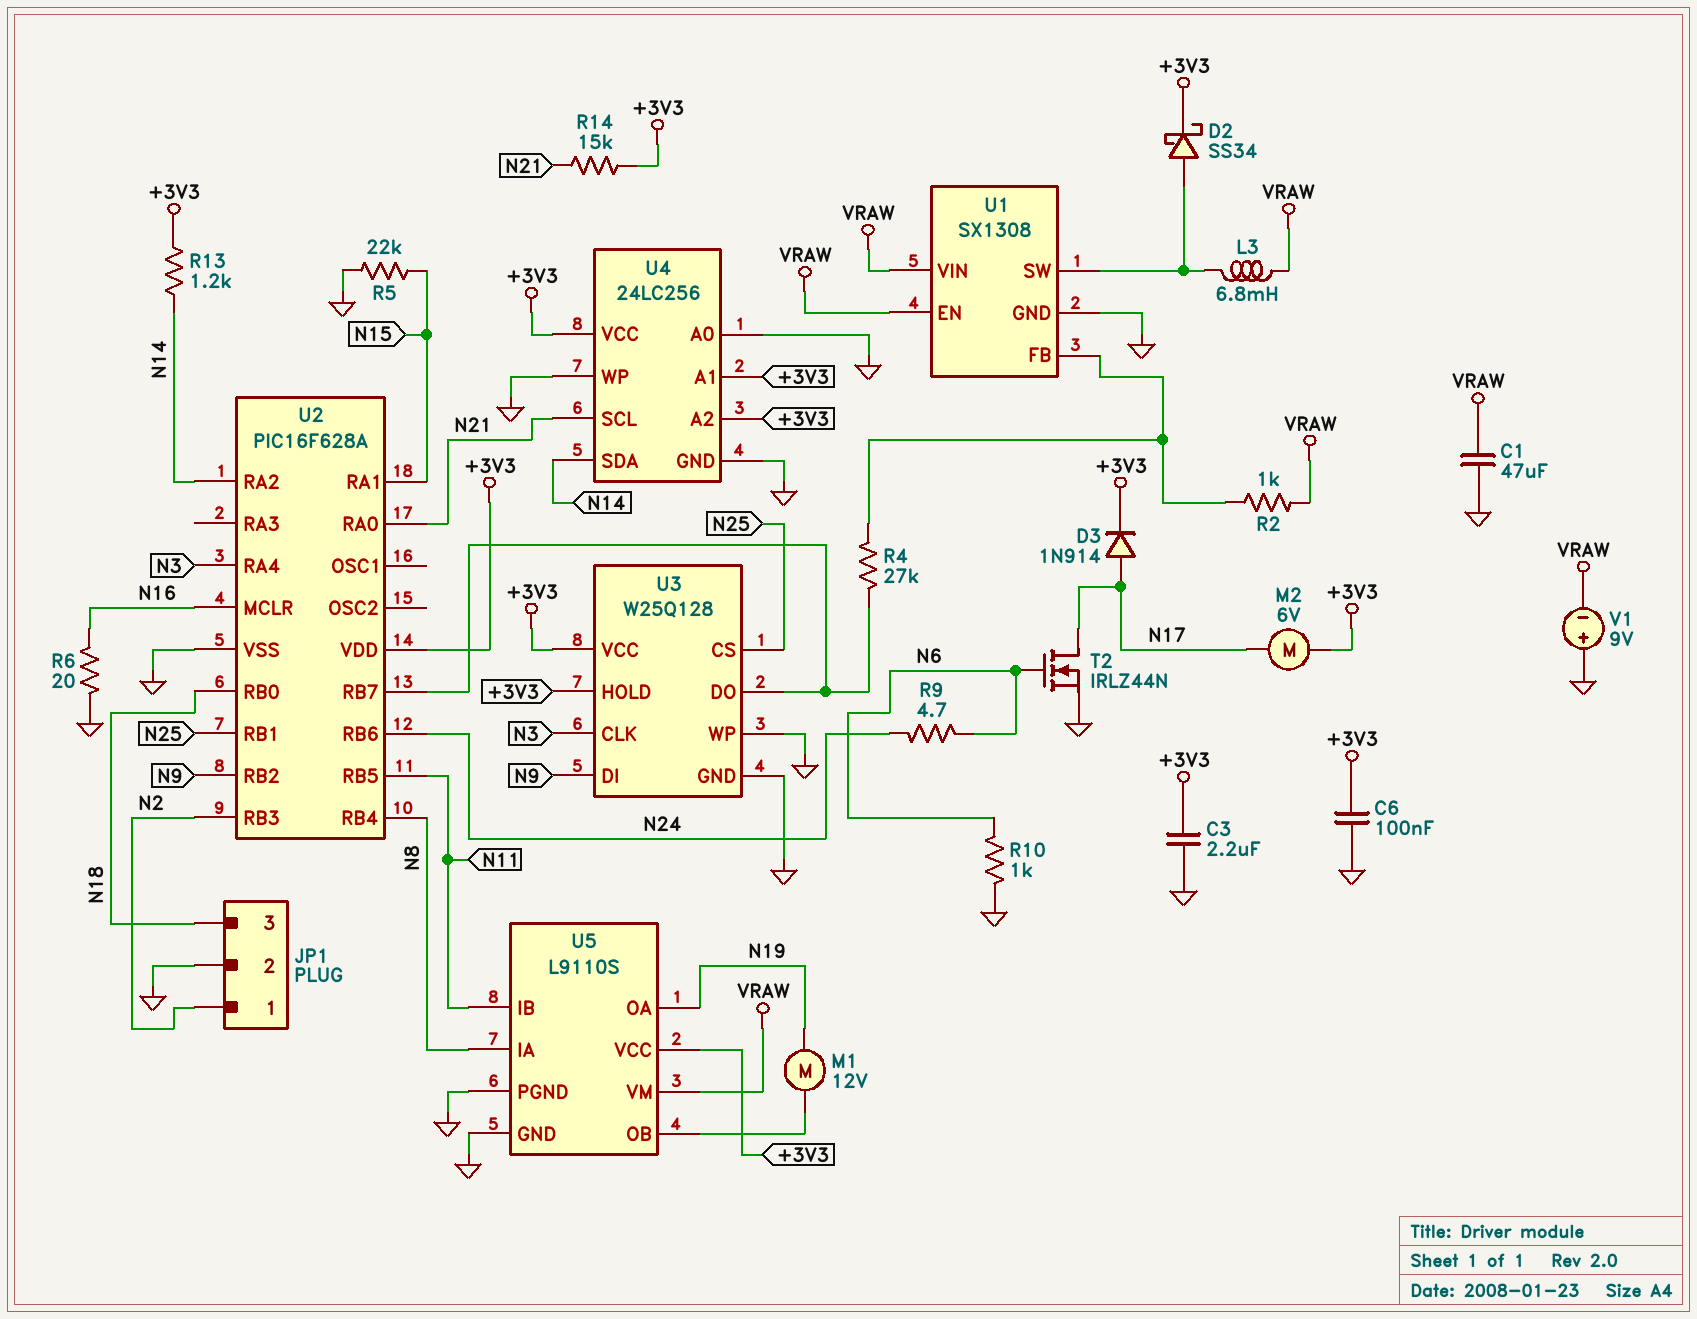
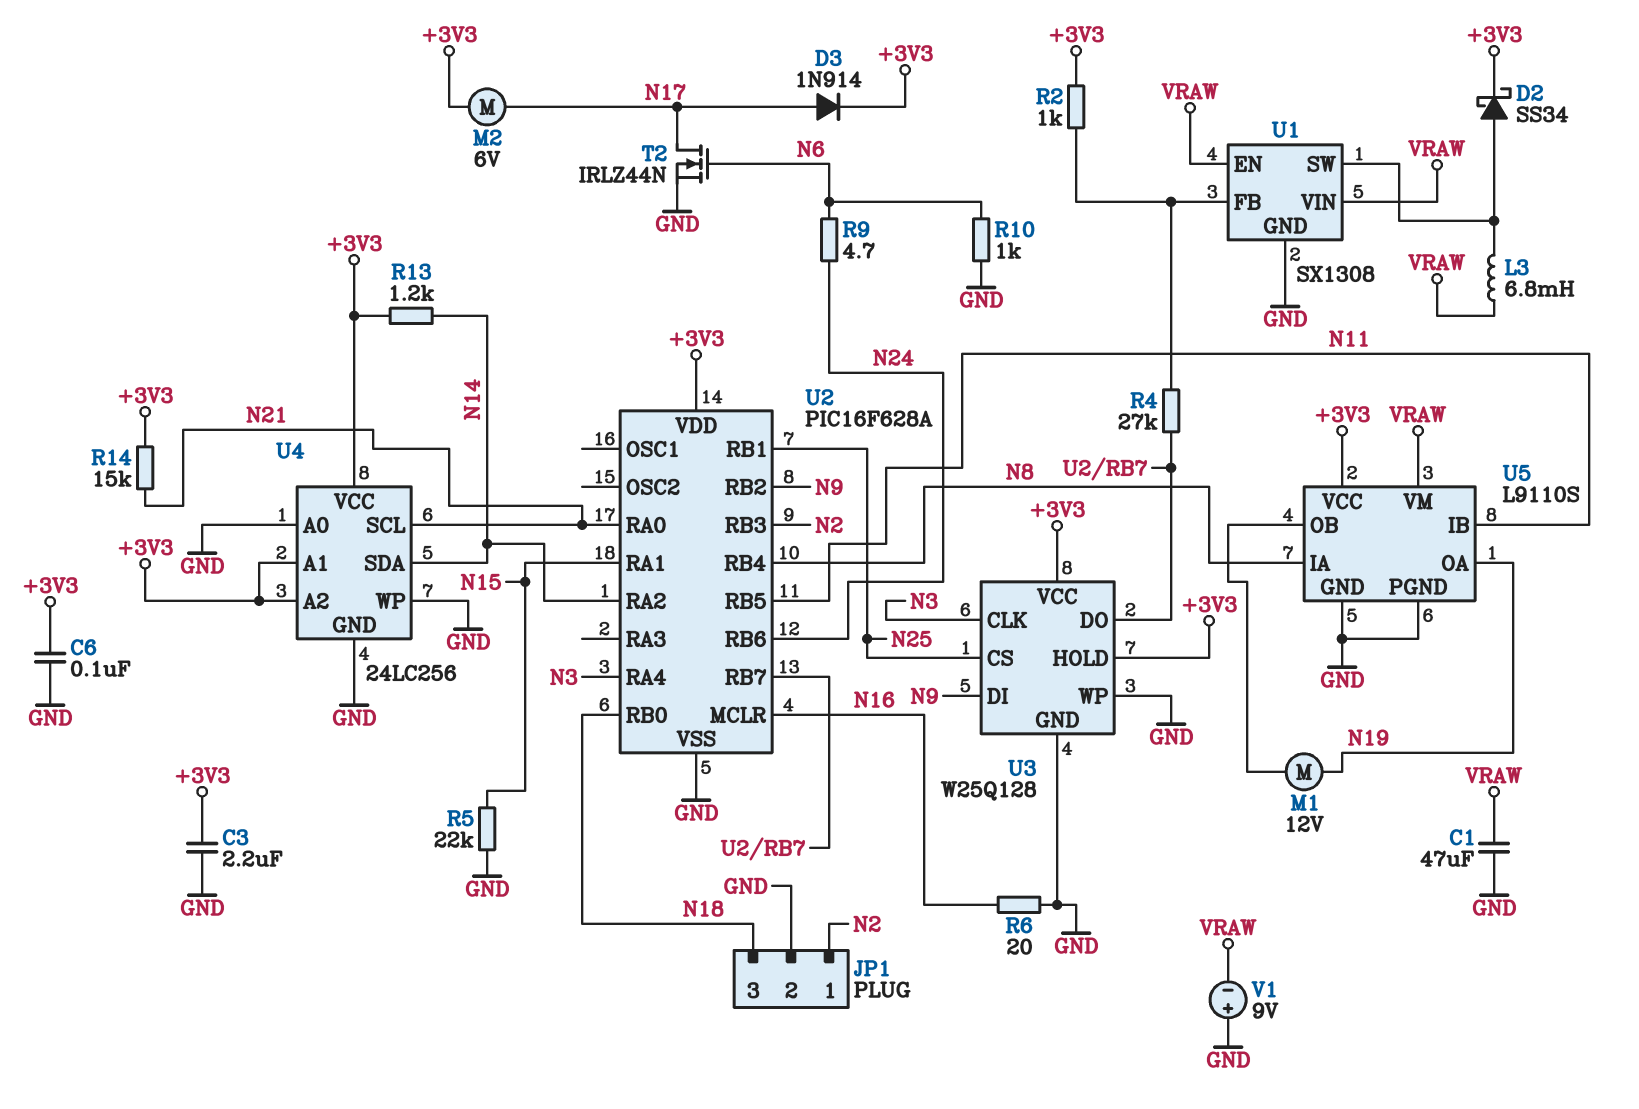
R2: 1k (U1/FB, VRAW) -> 1k (+3V3, U1/FB)

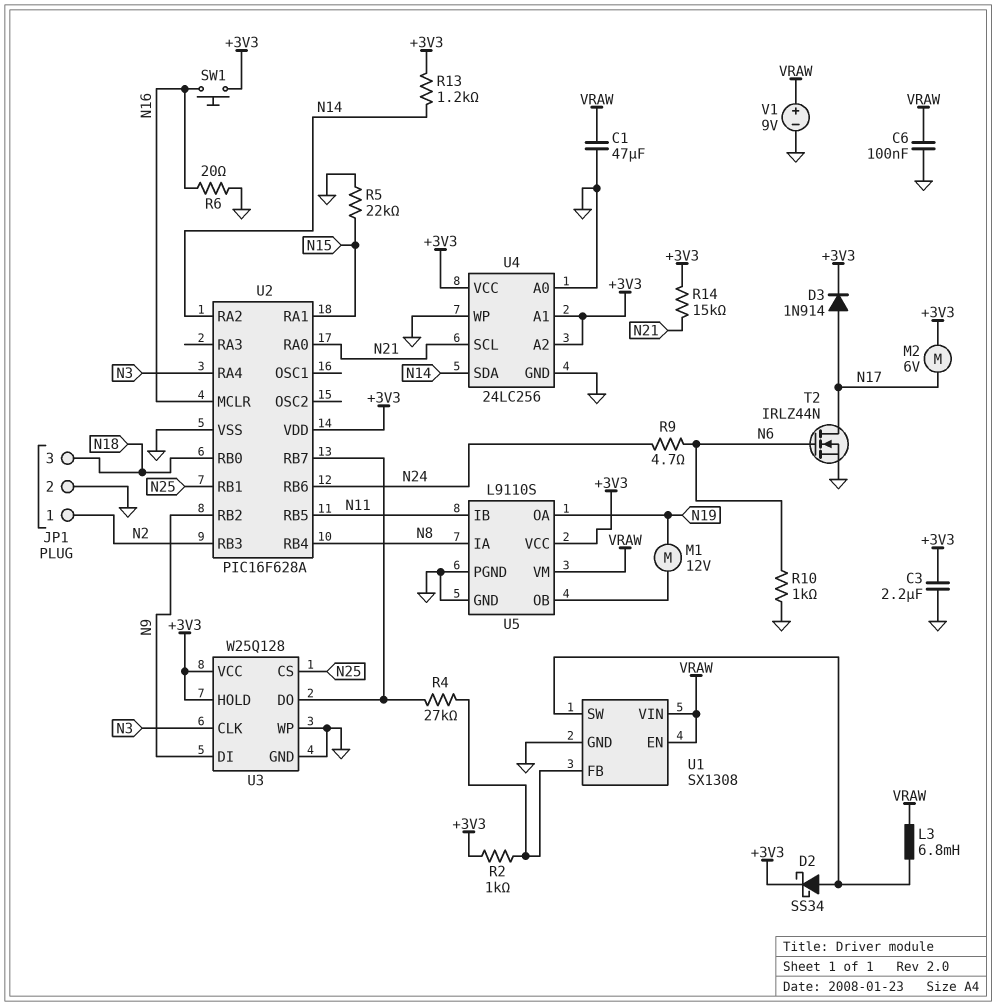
C6: 100nF (+3V3, GND) -> 100nF (GND, VRAW)
SW1: none -> button (+3V3, N16)
V1: 9V (plus GND, minus VRAW) -> 9V (plus VRAW, minus GND)

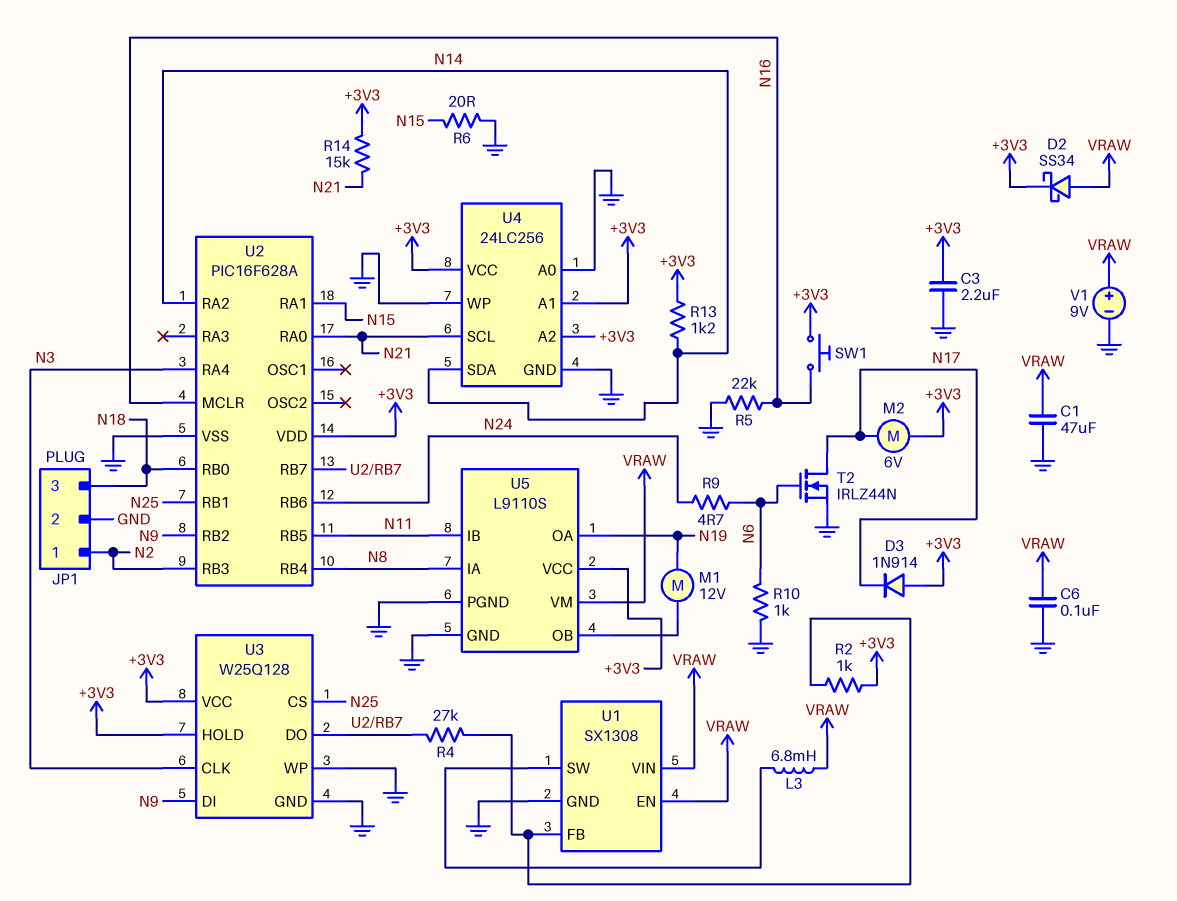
D2: schottky SS34 (A U1/SW, K +3V3) -> schottky SS34 (A VRAW, K +3V3)
D3: diode 1N914 (A N17, K +3V3) -> diode 1N914 (A +3V3, K N17)
R5: 22k (GND, N15) -> 22k (GND, N16)
R6: 20 (GND, N16) -> 20 (GND, N15)

